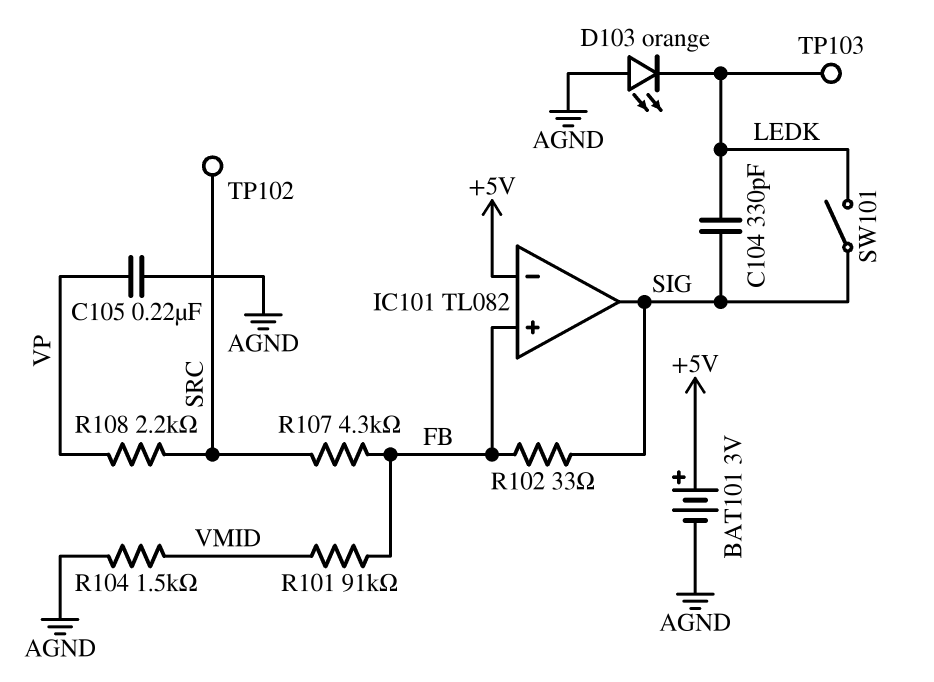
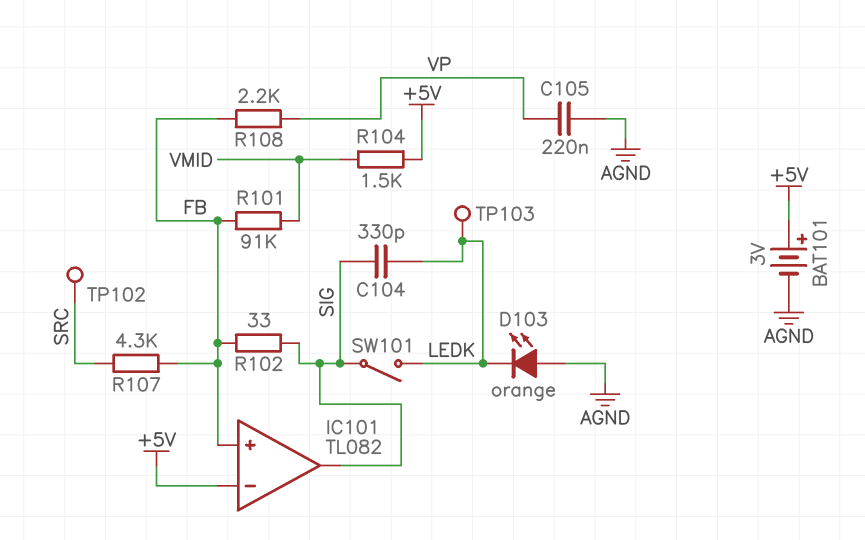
R104: 1.5k (AGND, VMID) -> 1.5k (+5V, VMID)
R108: 2.2k (SRC, VP) -> 2.2k (FB, VP)

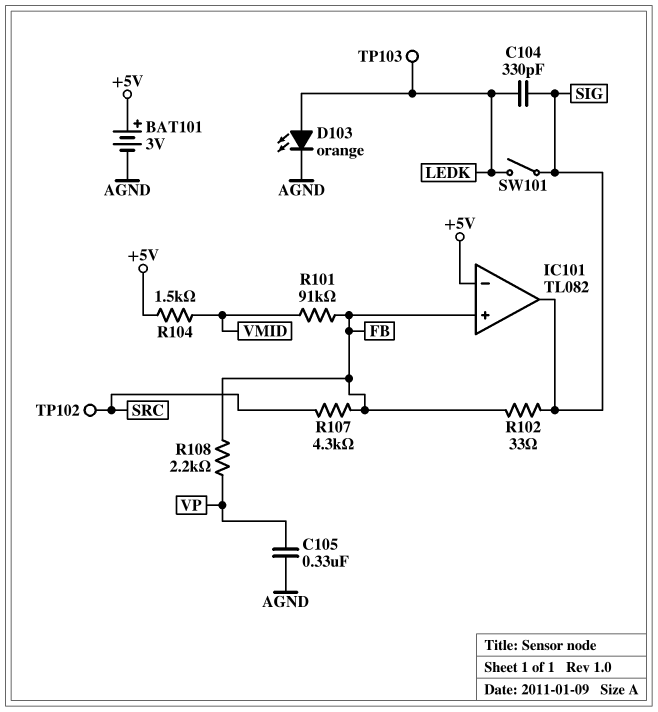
C105: 220nF (AGND, VP) -> 330nF (AGND, VP)
D103: LED orange (A AGND, K LEDK) -> LED orange (A LEDK, K AGND)

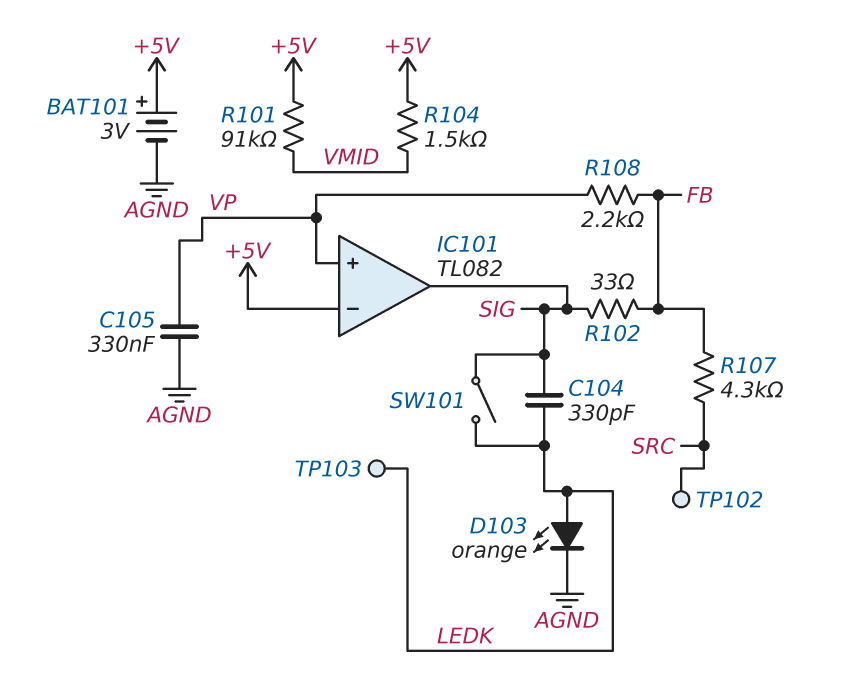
IC101 pin in+: FB -> VP
R101: 91k (FB, VMID) -> 91k (+5V, VMID)

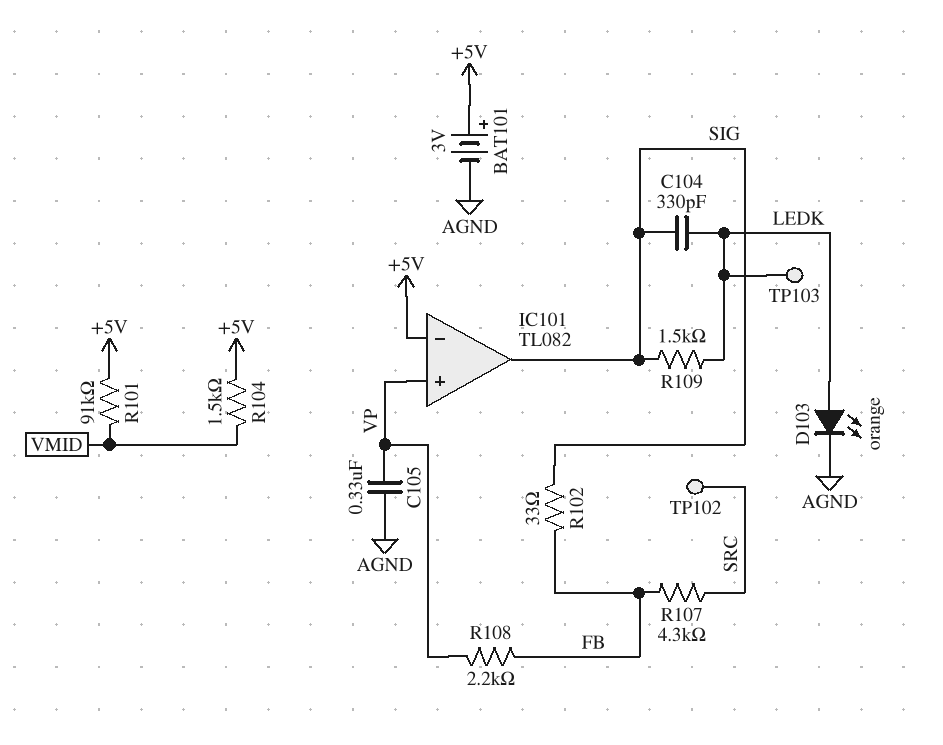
R109: none -> 1.5k (LEDK, SIG)
SW101: switch (LEDK, SIG) -> none

